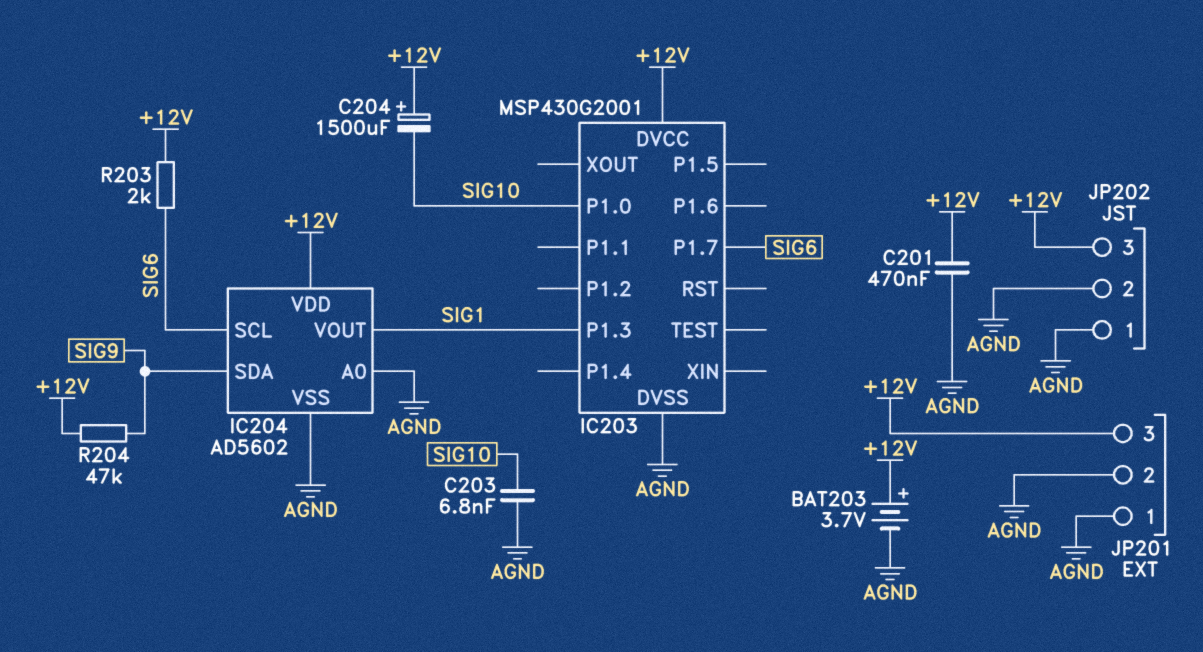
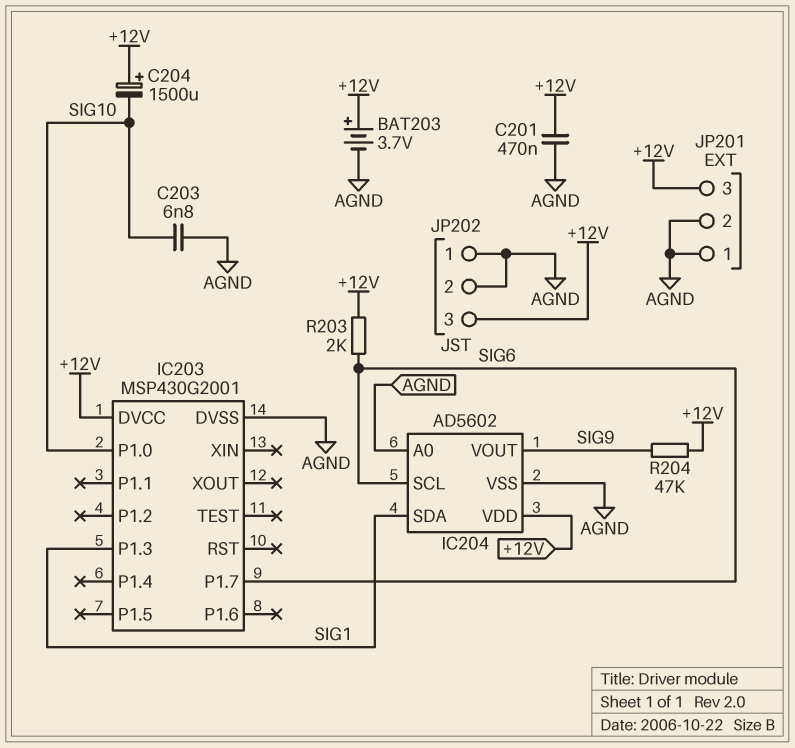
IC204 pin SDA: SIG9 -> SIG1
IC204 pin VOUT: SIG1 -> SIG9

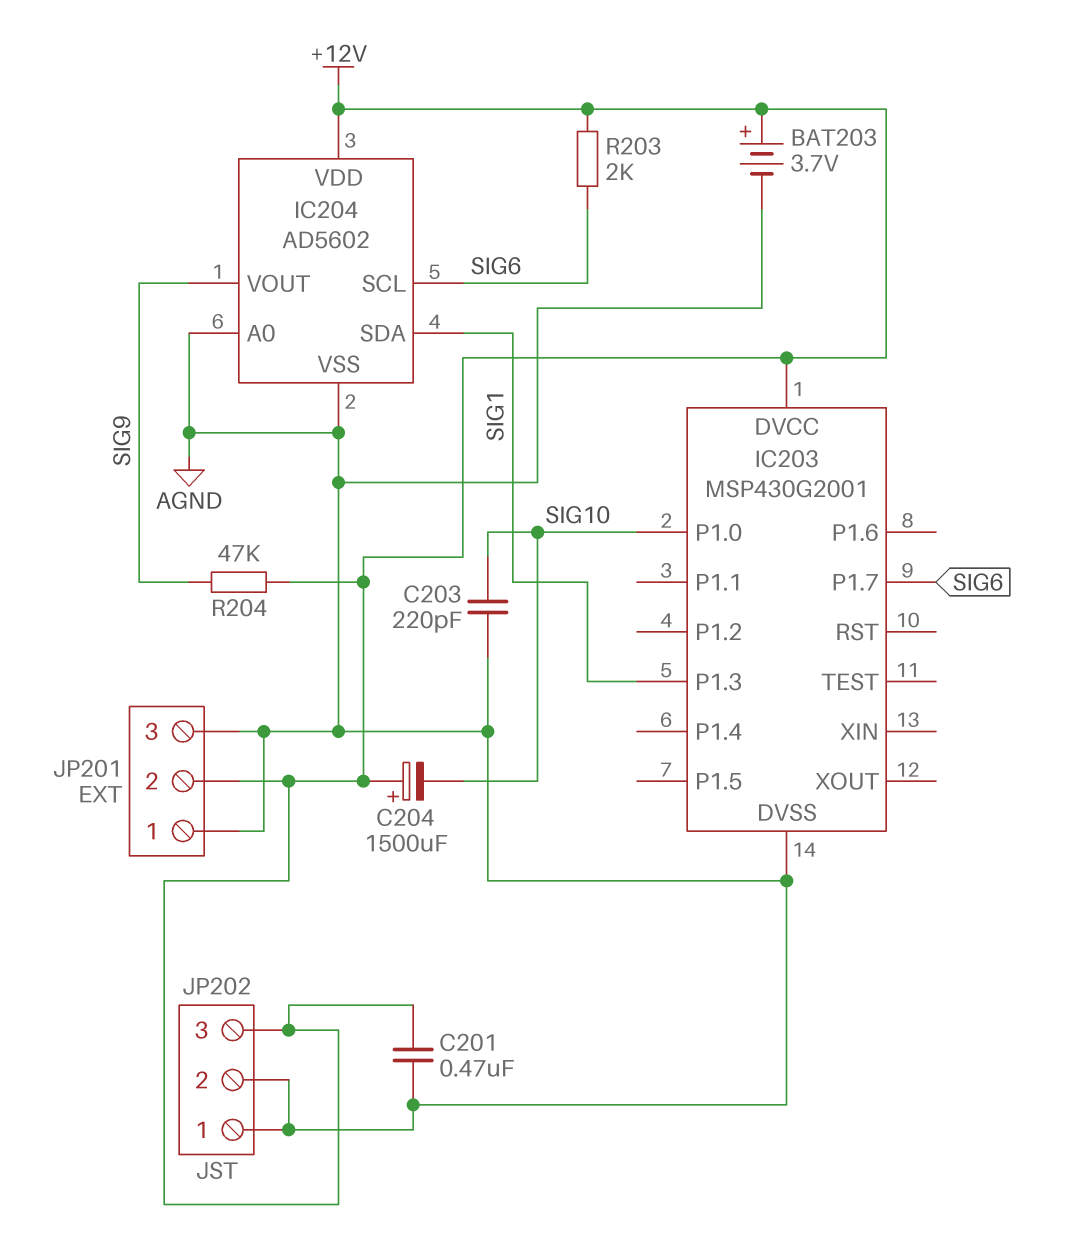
C203: 6.8nF (AGND, SIG10) -> 220pF (AGND, SIG10)
JP201 pin 2: AGND -> +12V
JP201 pin 3: +12V -> AGND

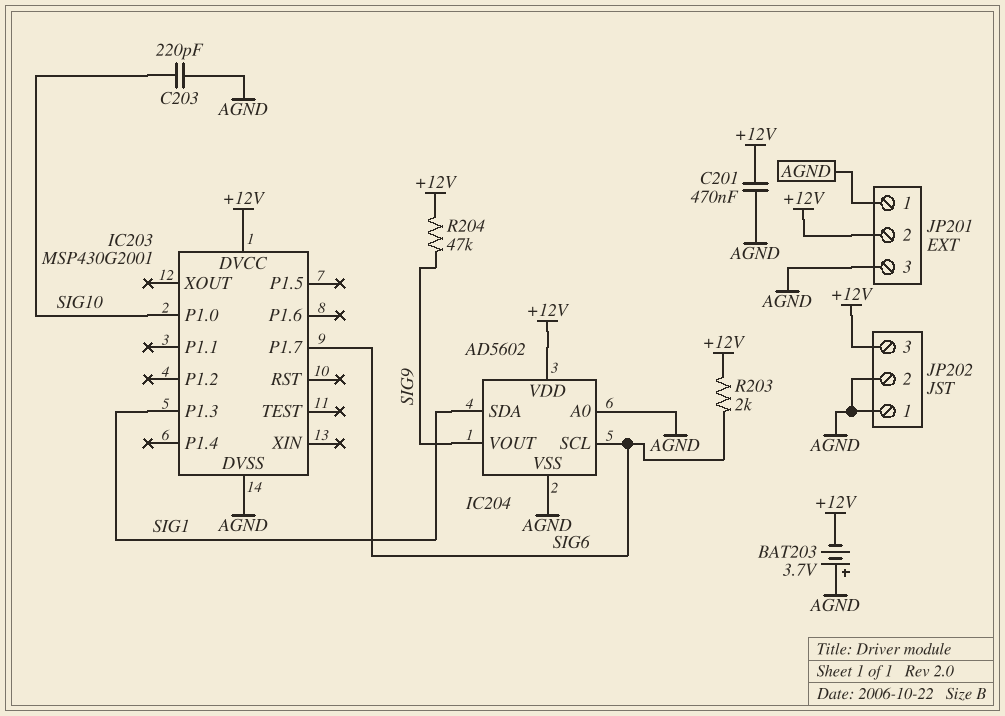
BAT203: 3.7V (plus +12V, minus AGND) -> 3.7V (plus AGND, minus +12V)
C204: 1500uF (plus +12V, minus SIG10) -> none

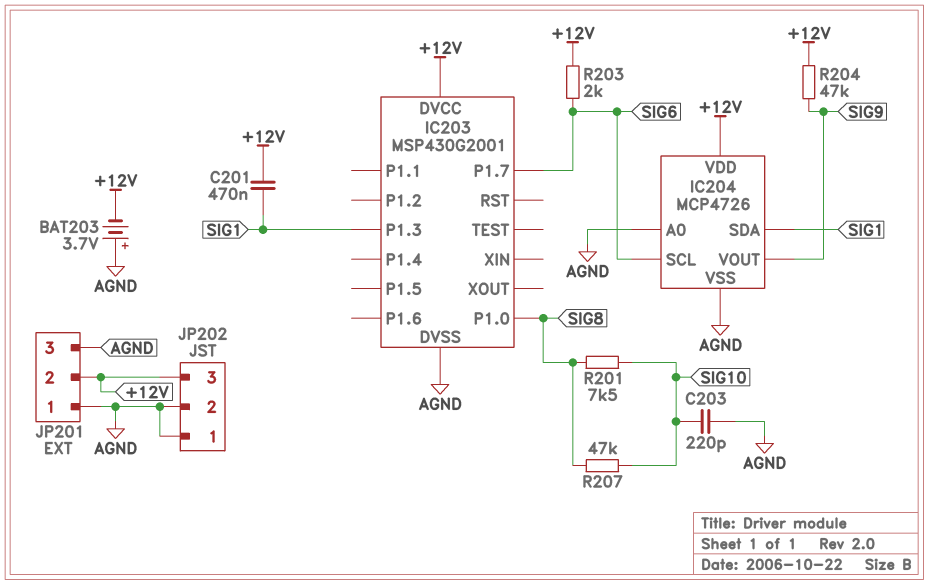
C201: 470nF (+12V, AGND) -> 470nF (+12V, SIG1)
IC203 pin P1.0: SIG10 -> SIG8
IC204: AD5602 -> MCP4726
R201: none -> 7.5k (SIG8, SIG10)
R207: none -> 47k (SIG8, SIG10)

